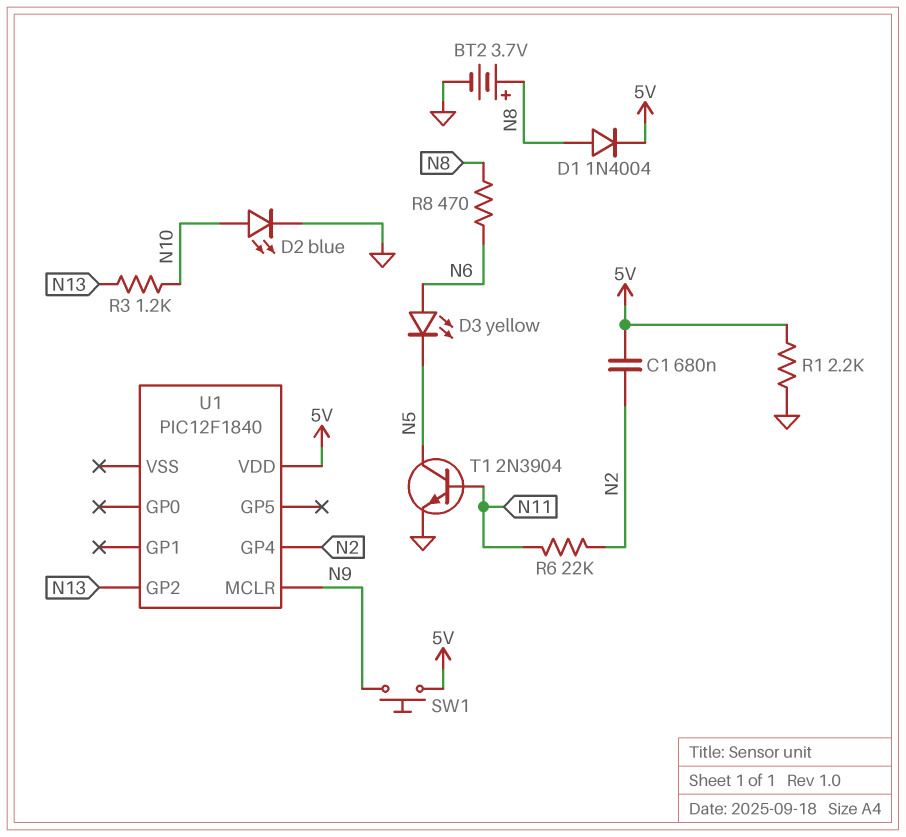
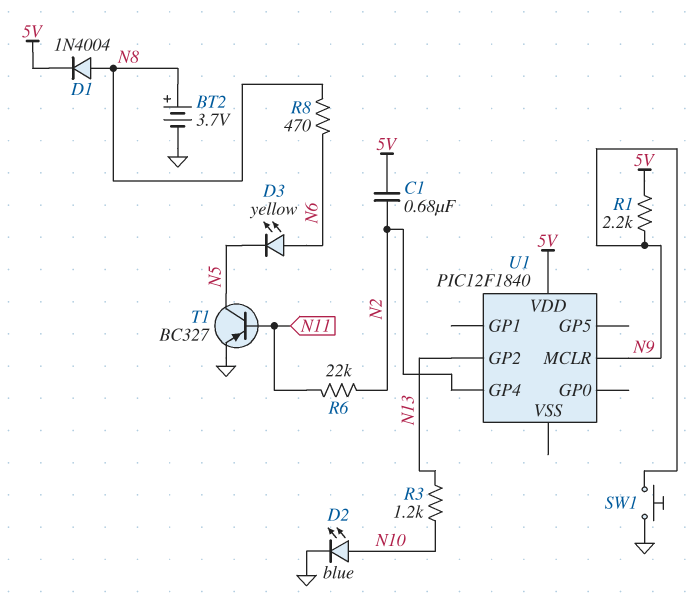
R1: 2.2k (5V, GND) -> 2.2k (5V, N9)
SW1: button (5V, N9) -> button (GND, N9)
T1: NPN 2N3904 (B N11, C N5, E GND) -> PNP BC327 (B N11, C N5, E GND)

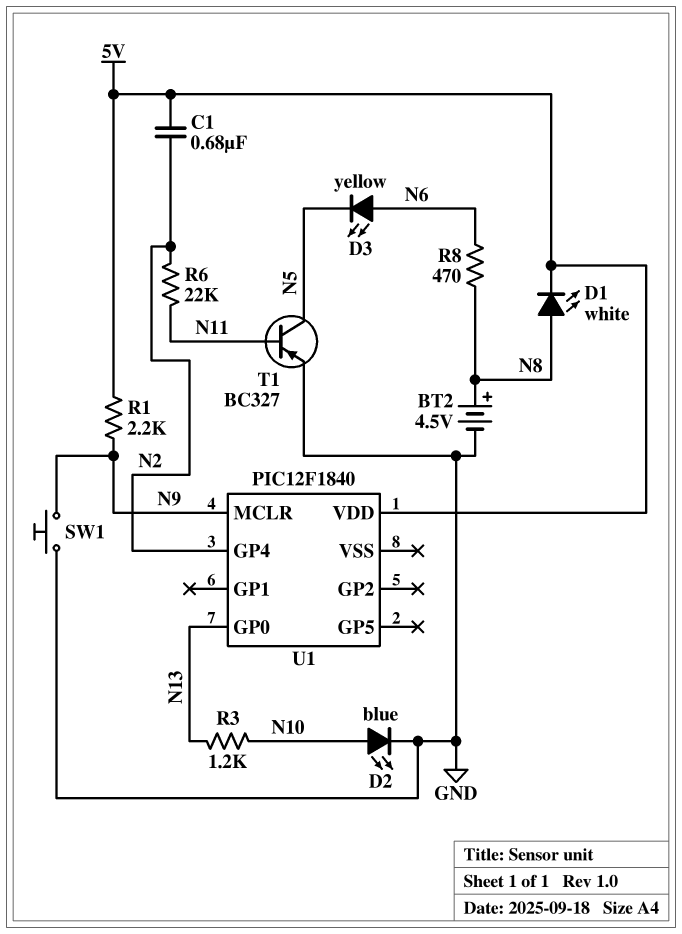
BT2: 3.7V (plus N8, minus GND) -> 4.5V (plus N8, minus GND)
D1: diode 1N4004 (A N8, K 5V) -> LED white (A N8, K 5V)
U1 pin GP0: none -> N13
U1 pin GP2: N13 -> none

